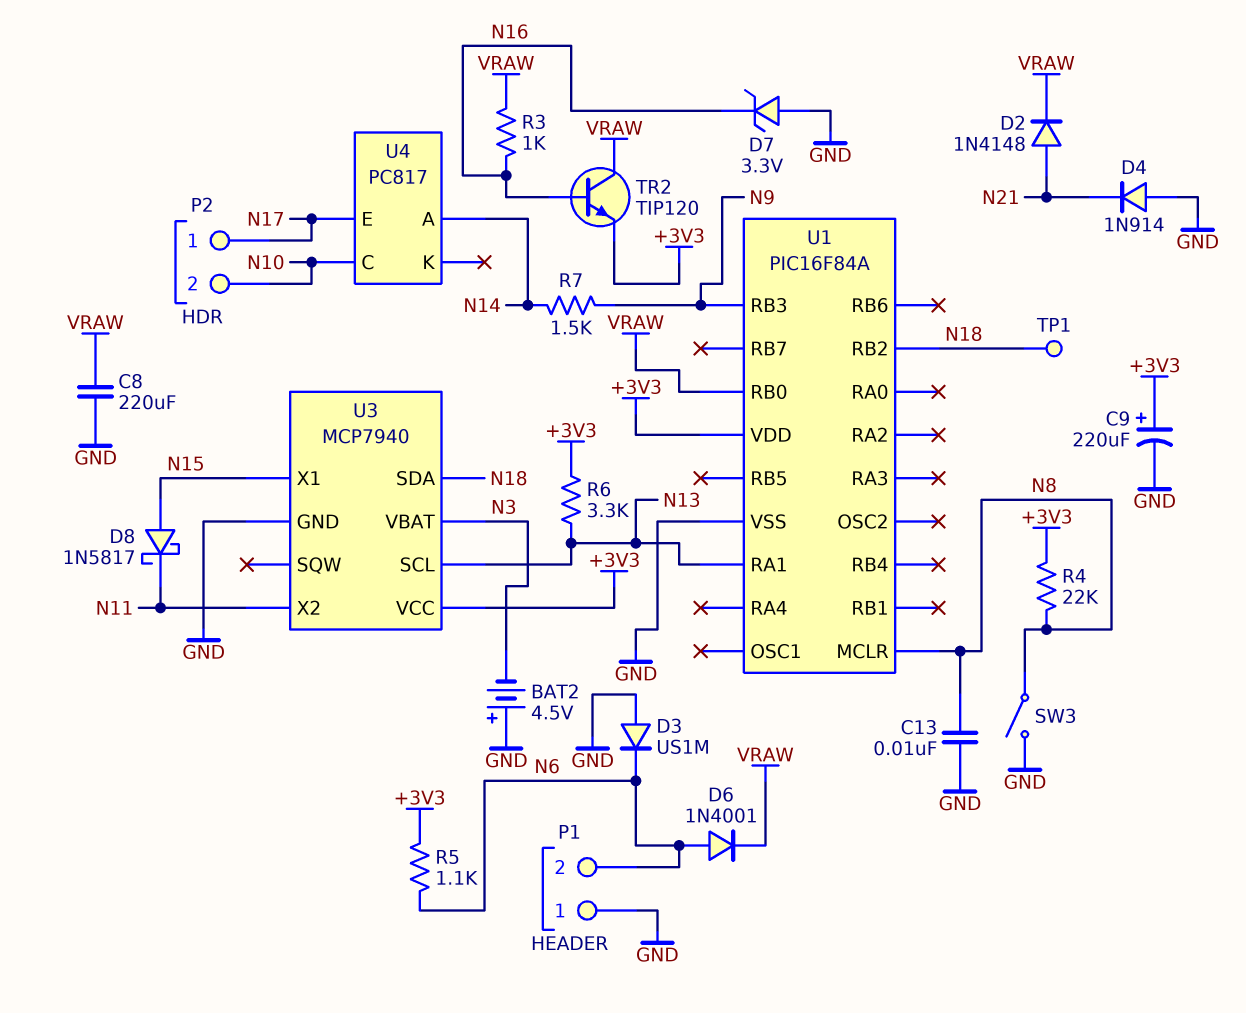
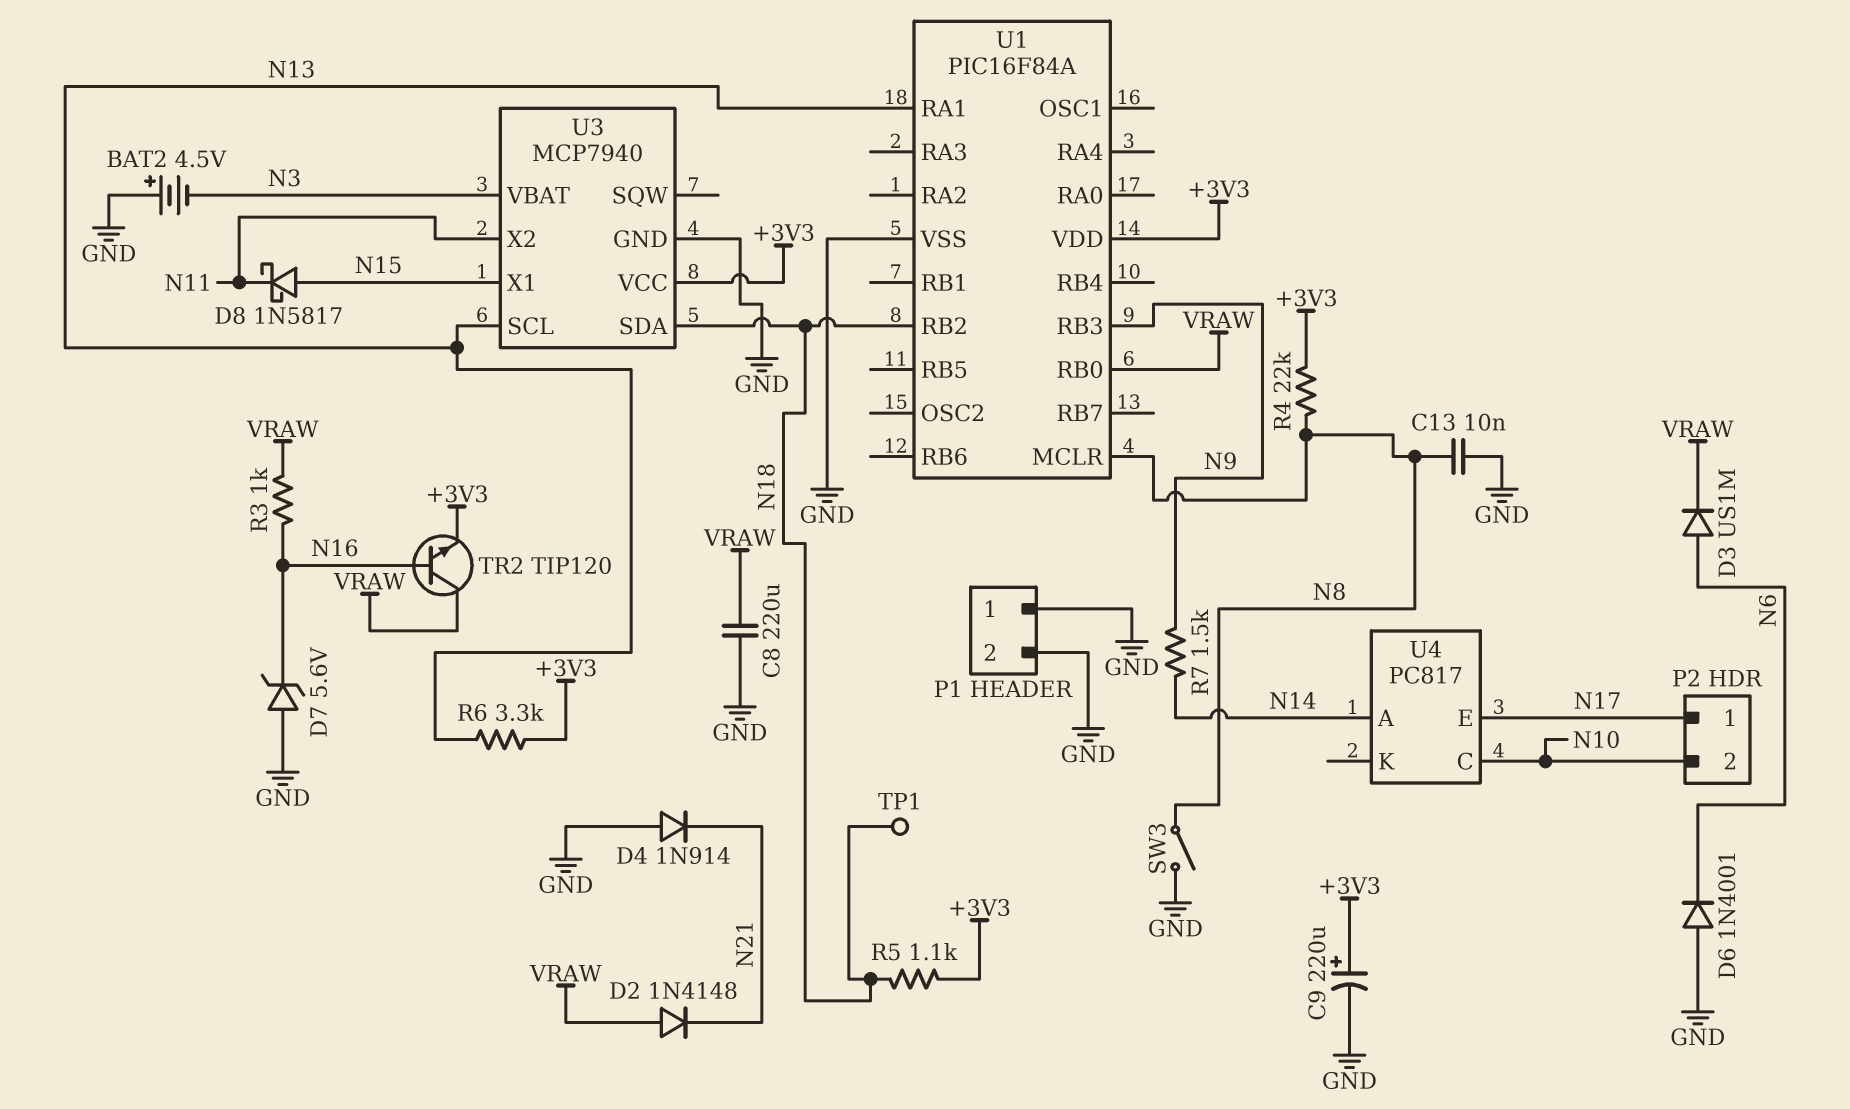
D2: diode 1N4148 (A N21, K VRAW) -> diode 1N4148 (A VRAW, K N21)
D3: diode US1M (A GND, K N6) -> diode US1M (A N6, K VRAW)
D6: diode 1N4001 (A N6, K VRAW) -> diode 1N4001 (A GND, K N6)
D7: zener 3.3V (A GND, K N16) -> zener 5.6V (A GND, K N16)
P1 pin 2: N6 -> GND
R5: 1.1k (+3V3, N6) -> 1.1k (+3V3, N18)

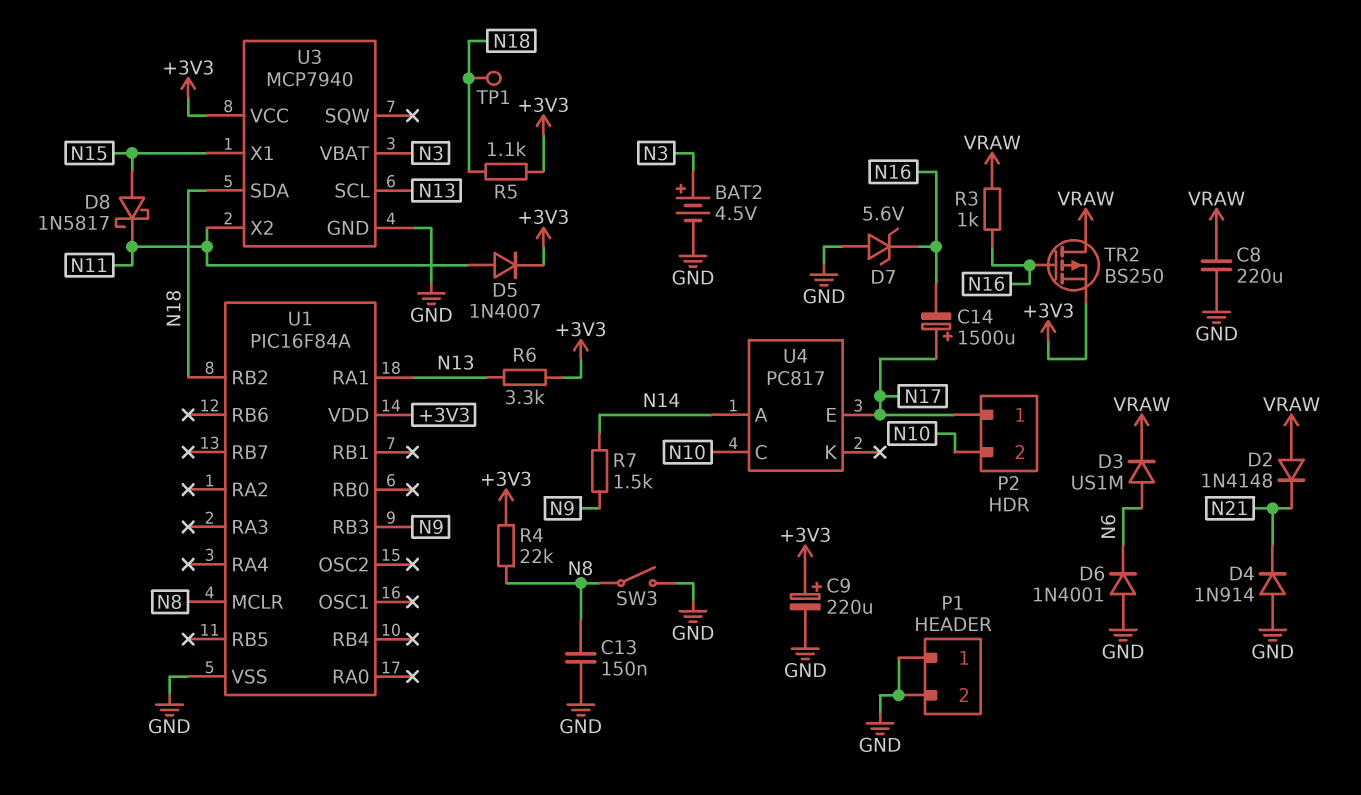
BAT2: 4.5V (plus GND, minus N3) -> 4.5V (plus N3, minus GND)
C13: 10nF (GND, N8) -> 150nF (GND, N8)
C14: none -> 1500uF (plus N17, minus N16)
D5: none -> diode 1N4007 (A N11, K +3V3)
TR2: NPN TIP120 (B N16, C VRAW, E +3V3) -> PMOS BS250 (G N16, D VRAW, S +3V3)
U1 pin RB0: VRAW -> none

